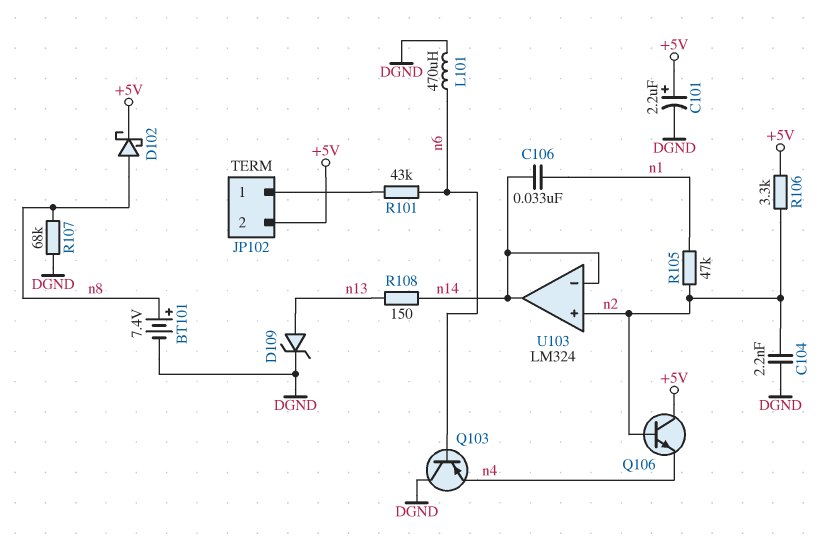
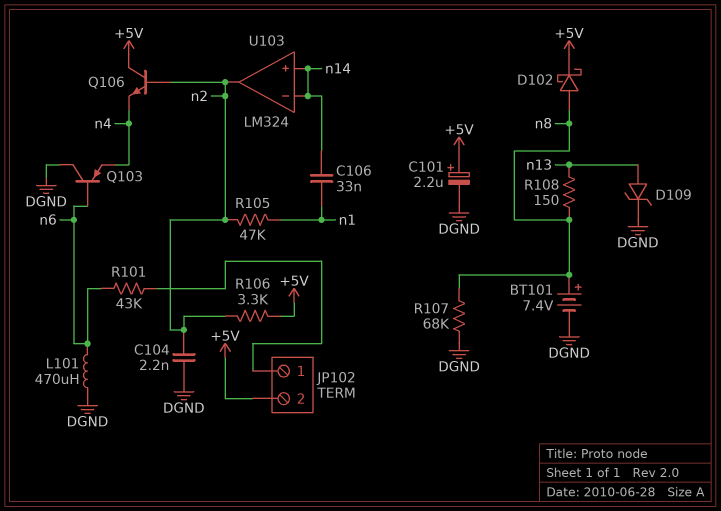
R108: 150 (n13, n14) -> 150 (n8, n13)
U103 pin in+: n2 -> n14
U103 pin out: n14 -> n2

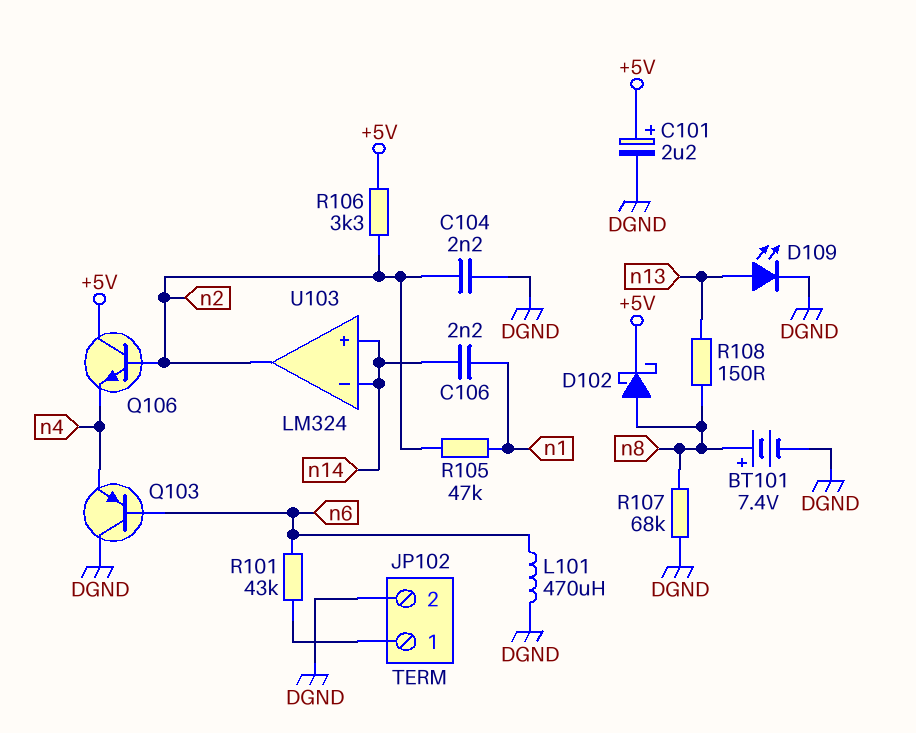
C106: 33nF (n1, n14) -> 2.2nF (n1, n14)
D109: zener (A n13, K DGND) -> LED (A n13, K DGND)
JP102 pin 2: +5V -> DGND

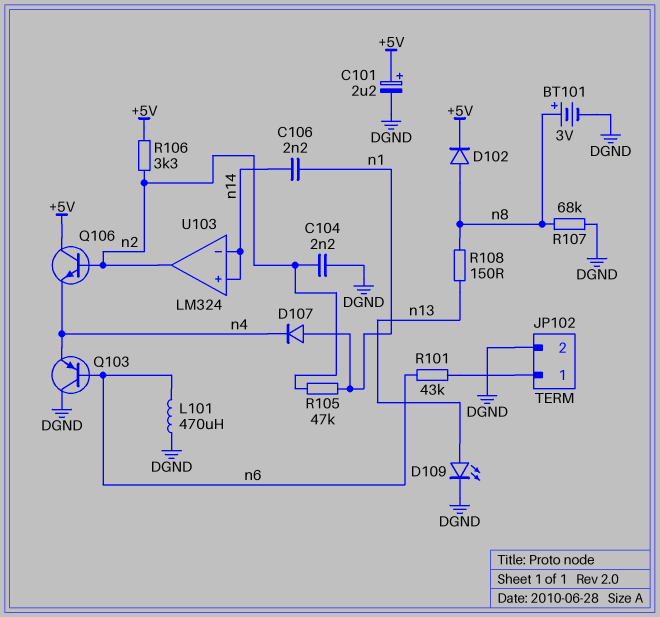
BT101: 7.4V (plus n8, minus DGND) -> 3V (plus n8, minus DGND)
D102: schottky (A n8, K +5V) -> diode (A n8, K +5V)
D107: none -> diode (A n1, K n4)

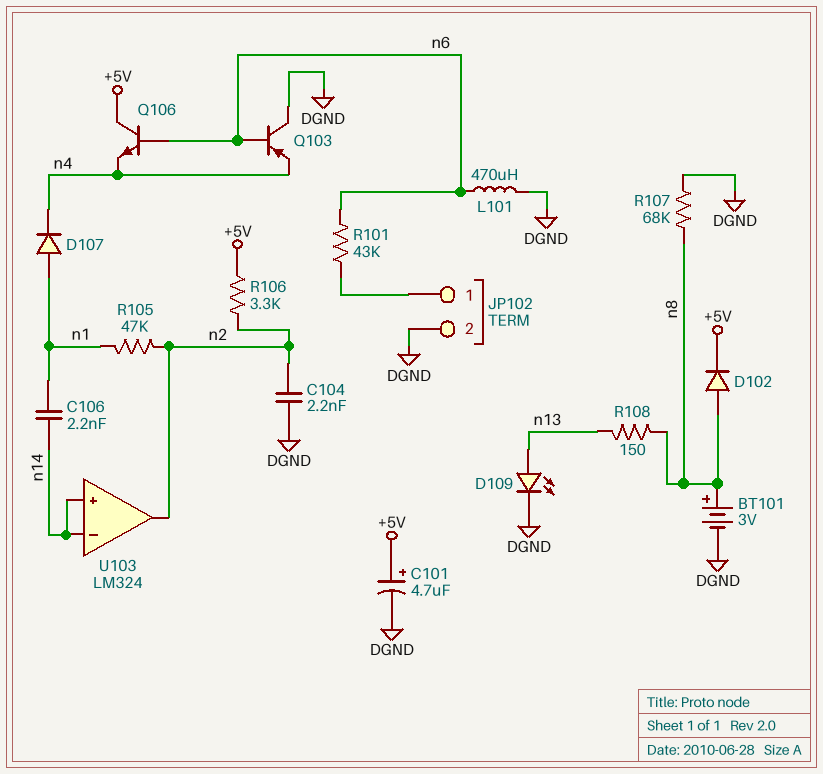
C101: 2.2uF (plus +5V, minus DGND) -> 4.7uF (plus +5V, minus DGND)
Q106: NPN (B n2, C +5V, E n4) -> NPN (B n6, C +5V, E n4)

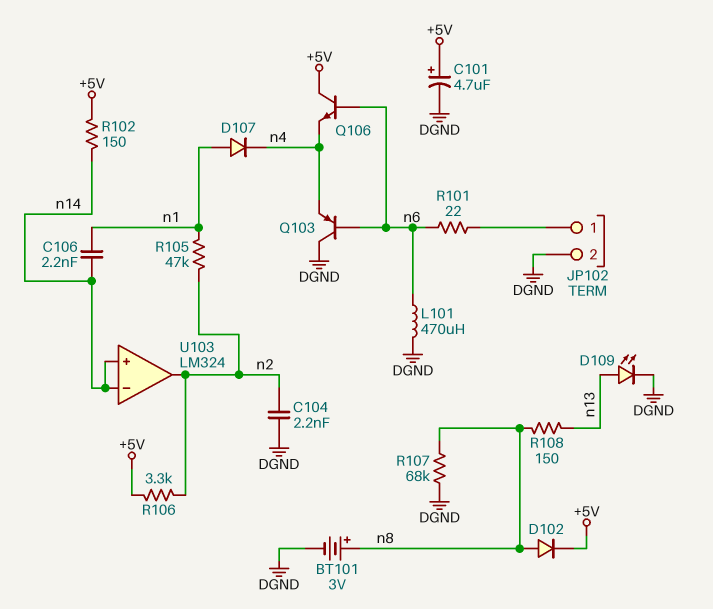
R101: 43k (JP102/1, n6) -> 22 (JP102/1, n6)
R102: none -> 150 (+5V, n14)

